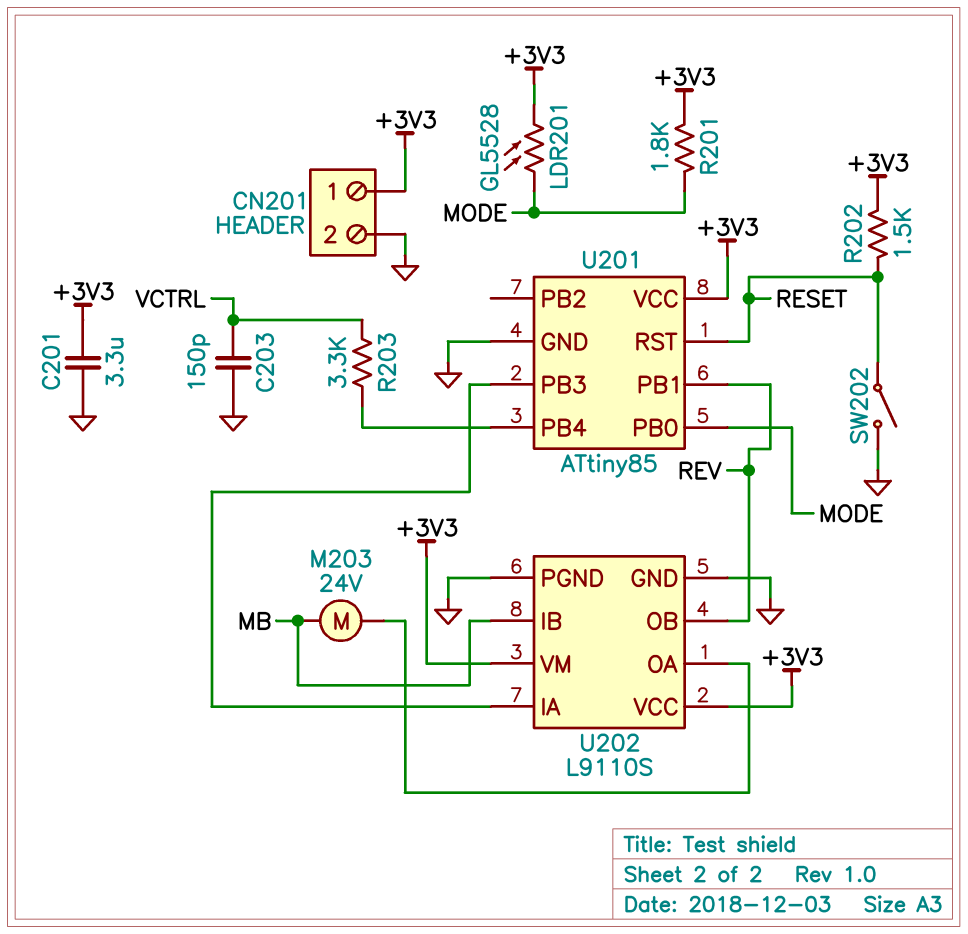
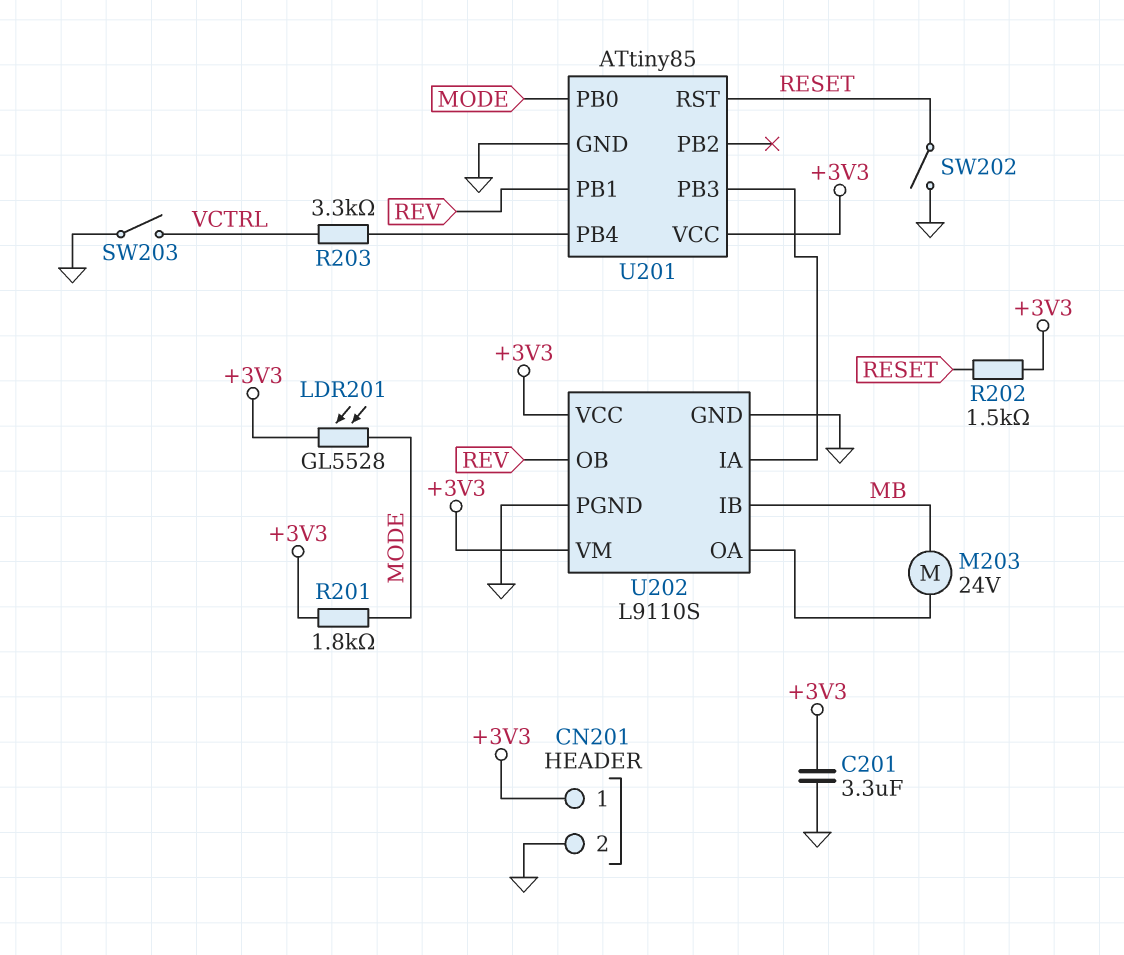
C203: 150pF (GND, VCTRL) -> none
SW203: none -> switch (GND, VCTRL)

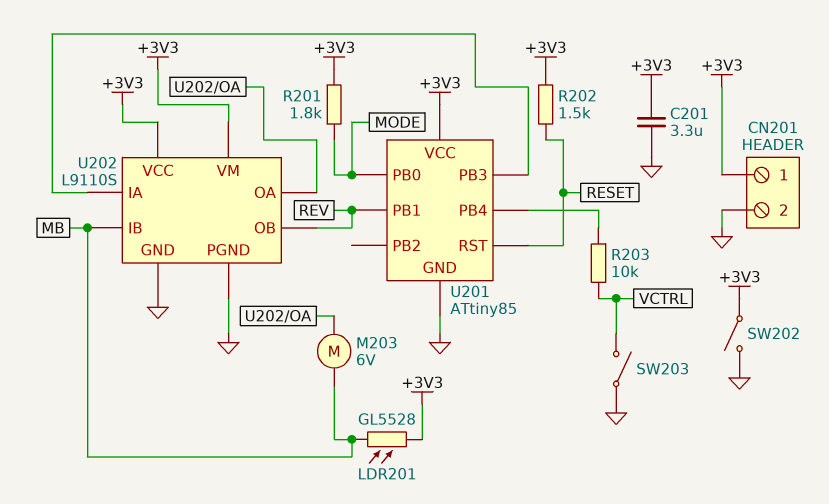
LDR201: GL5528 (+3V3, MODE) -> GL5528 (+3V3, MB)
M203: motor 24V (MB, U202/OA) -> motor 6V (MB, U202/OA)
R203: 3.3k (U201/PB4, VCTRL) -> 10k (U201/PB4, VCTRL)
SW202: switch (GND, RESET) -> switch (+3V3, GND)

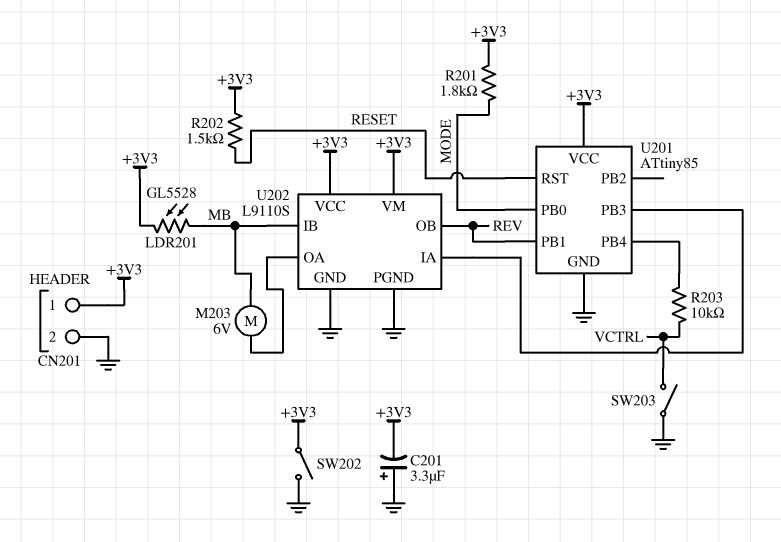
C201: 3.3uF (+3V3, GND) -> 3.3uF (plus GND, minus +3V3)

